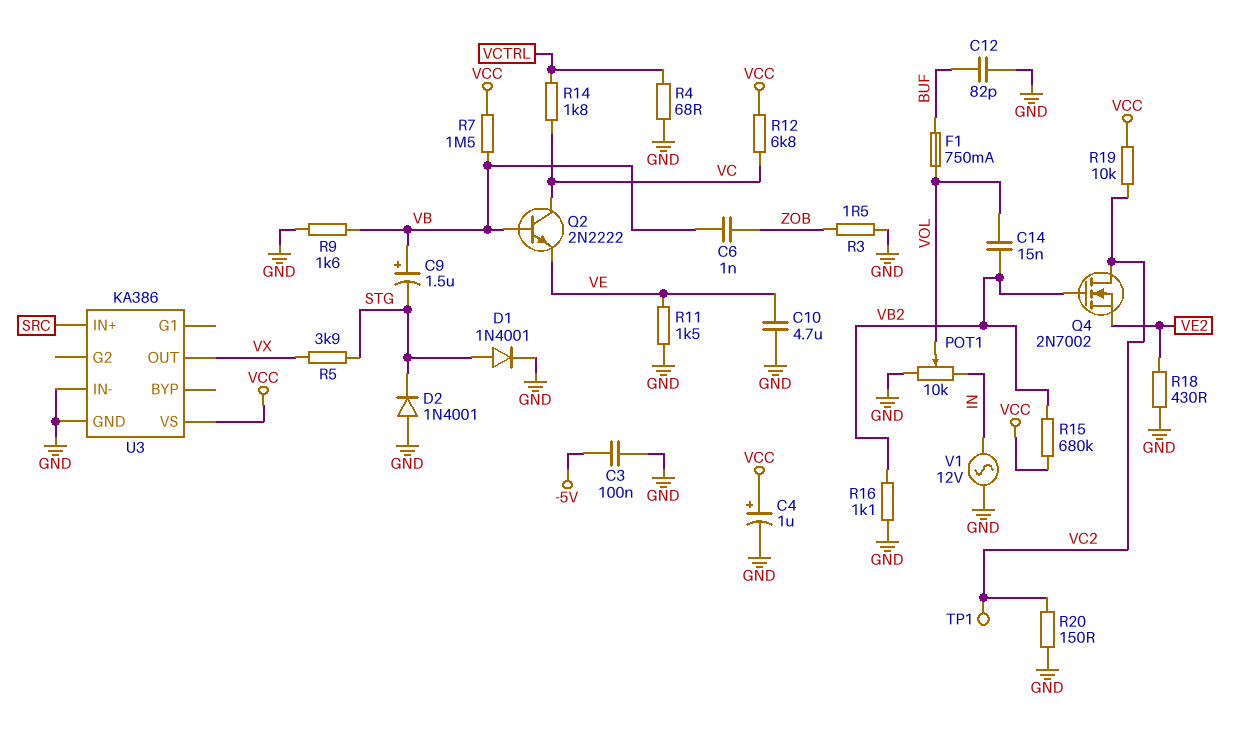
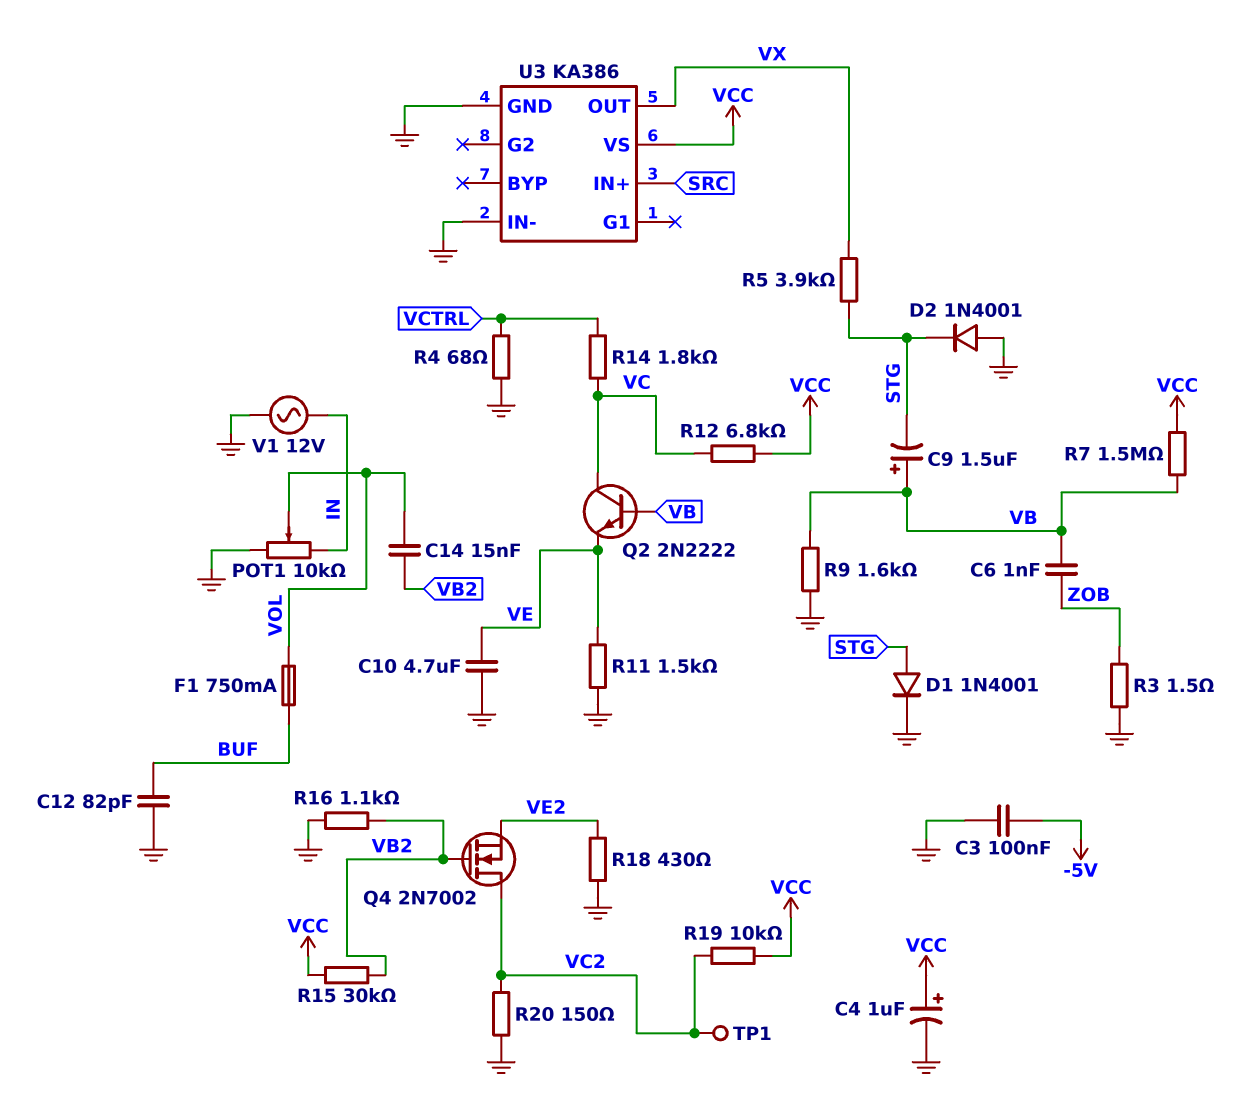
R15: 680k (VB2, VCC) -> 30k (VB2, VCC)

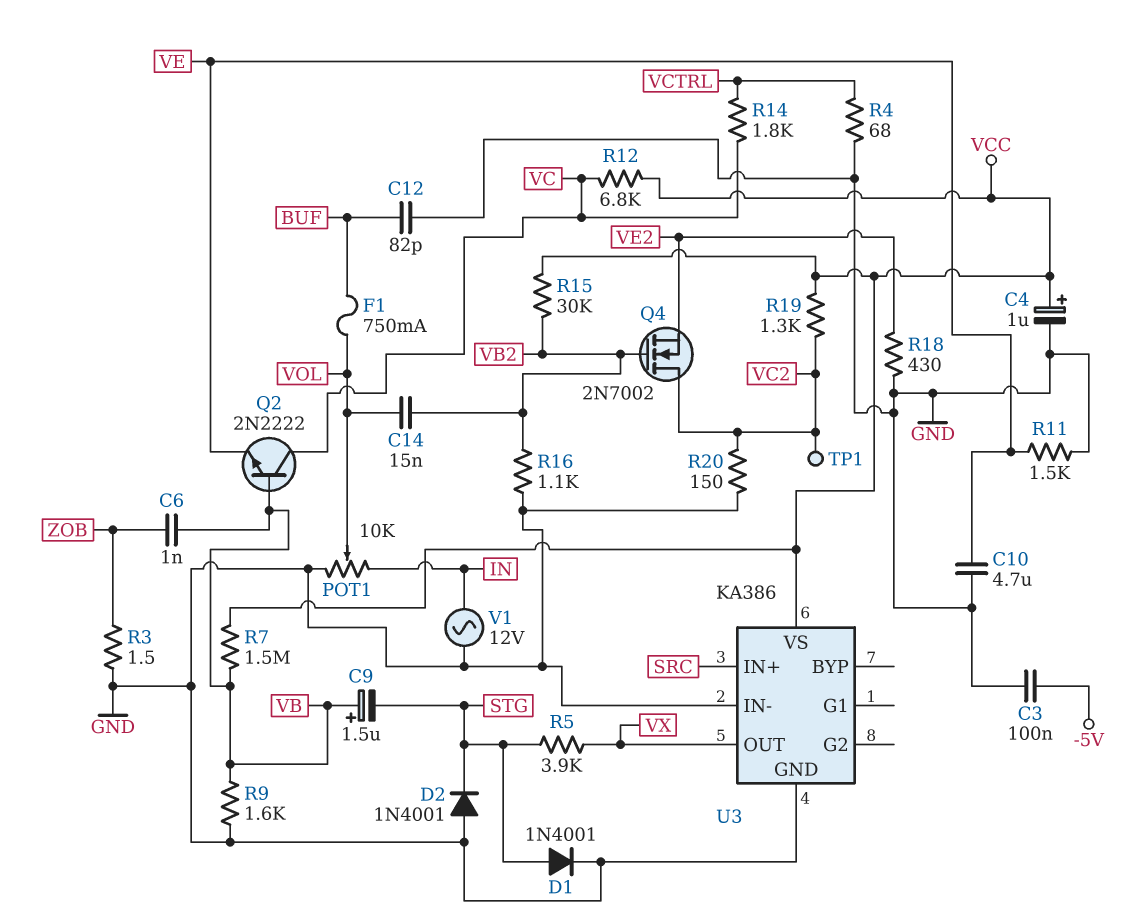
R19: 10k (VC2, VCC) -> 1.3k (VC2, VCC)

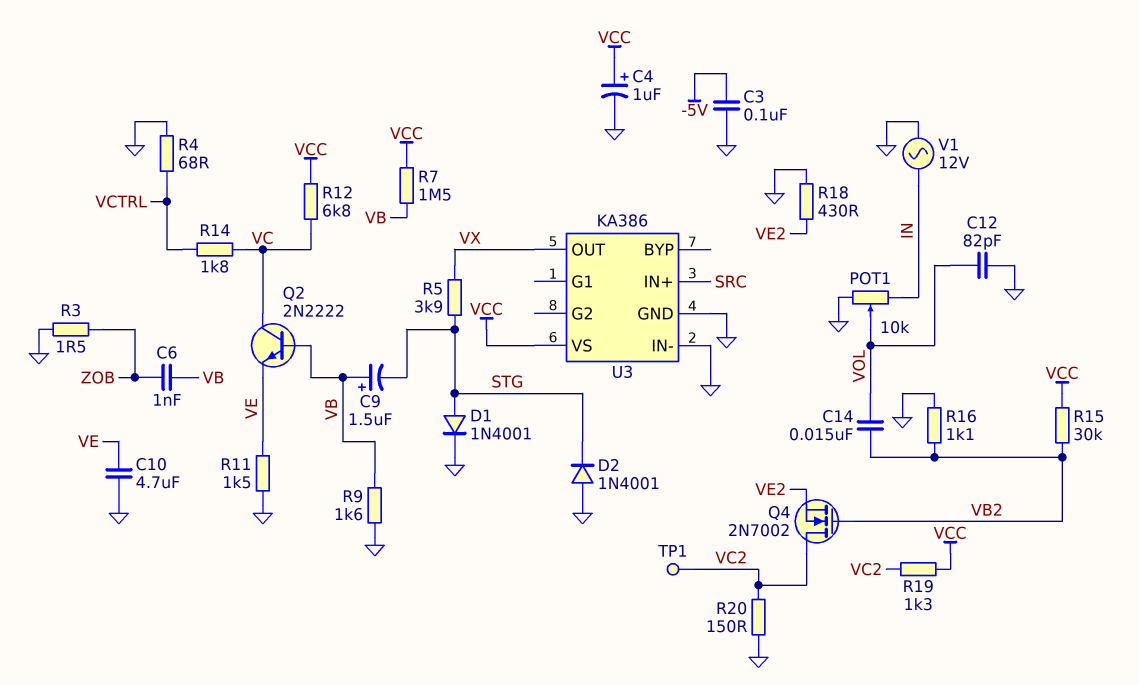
C12: 82pF (BUF, GND) -> 82pF (GND, VOL)
F1: 750mA (BUF, VOL) -> none

